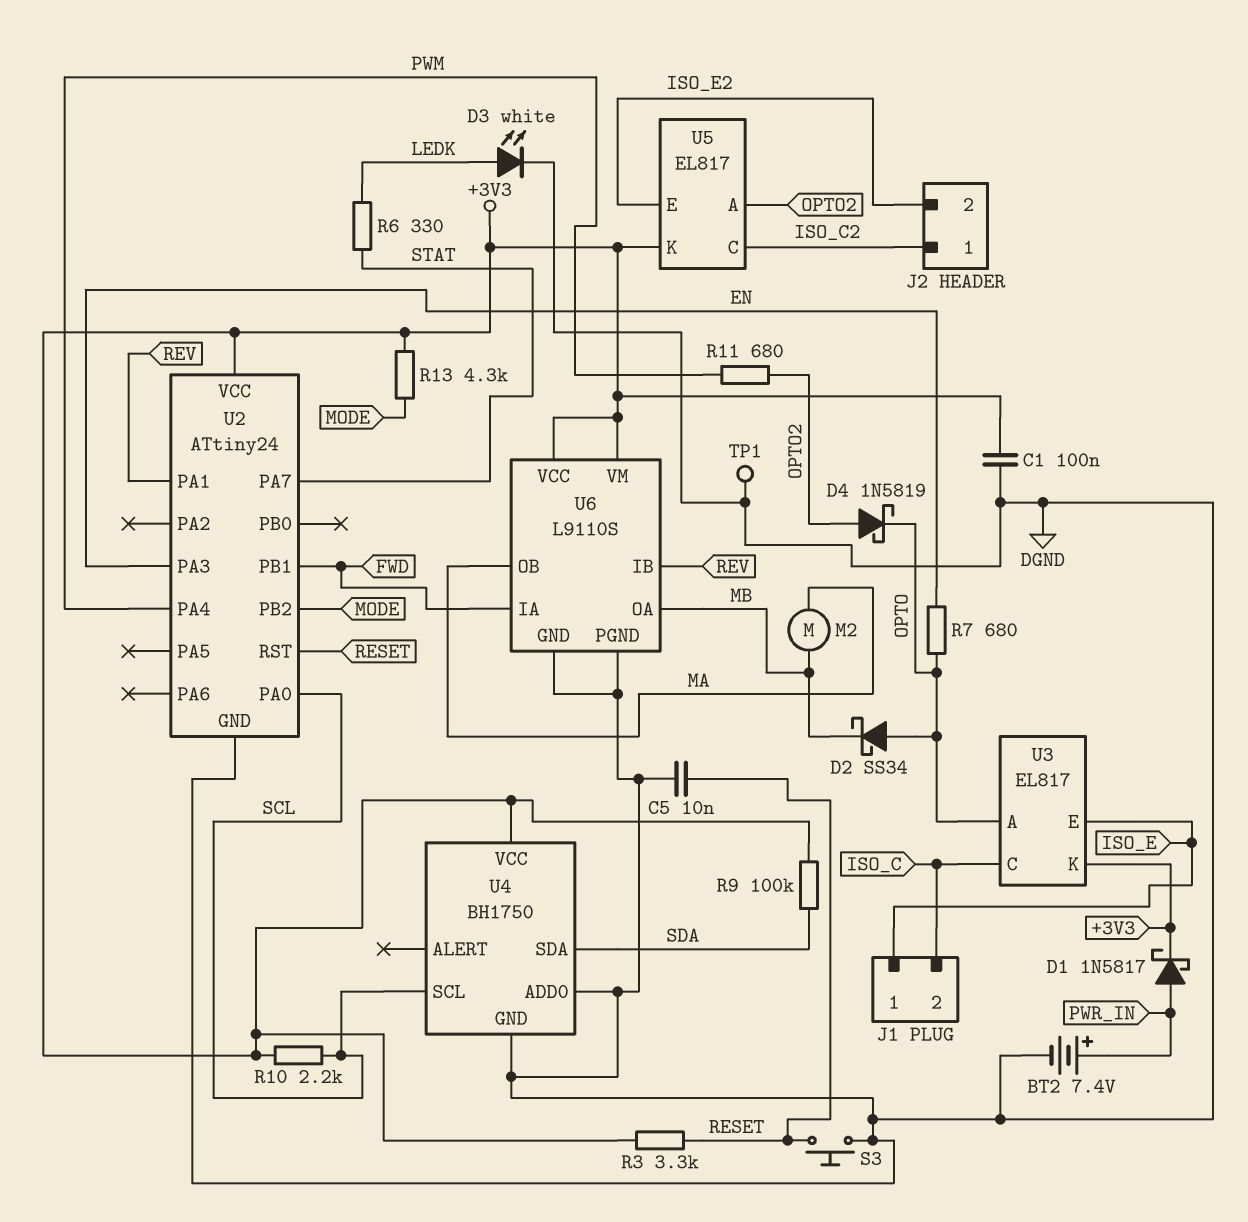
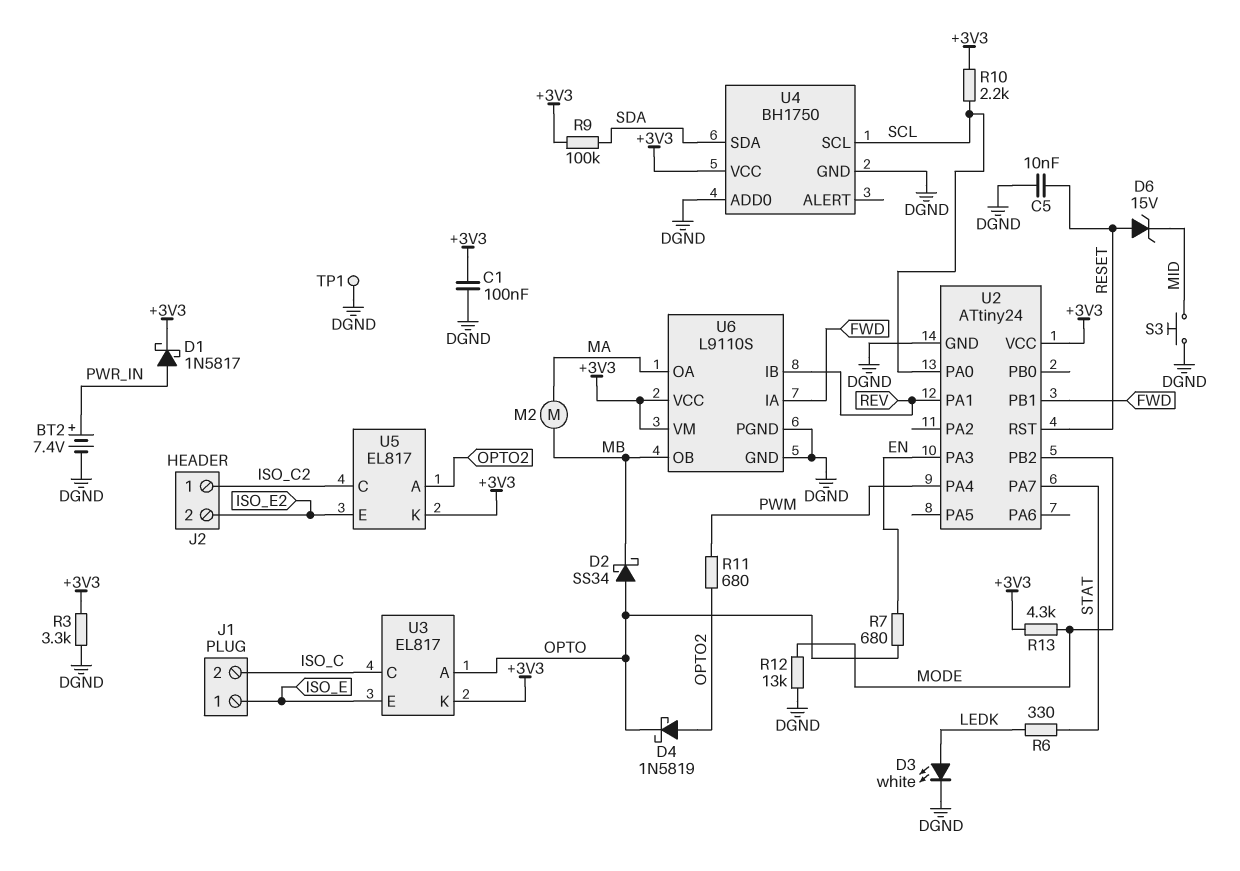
D6: none -> zener 15V (A RESET, K MID)
R3: 3.3k (+3V3, RESET) -> 3.3k (+3V3, DGND)
R12: none -> 13k (DGND, MODE)
S3: button (DGND, RESET) -> button (DGND, MID)
U6 pin OA: MB -> MA
U6 pin OB: MA -> MB

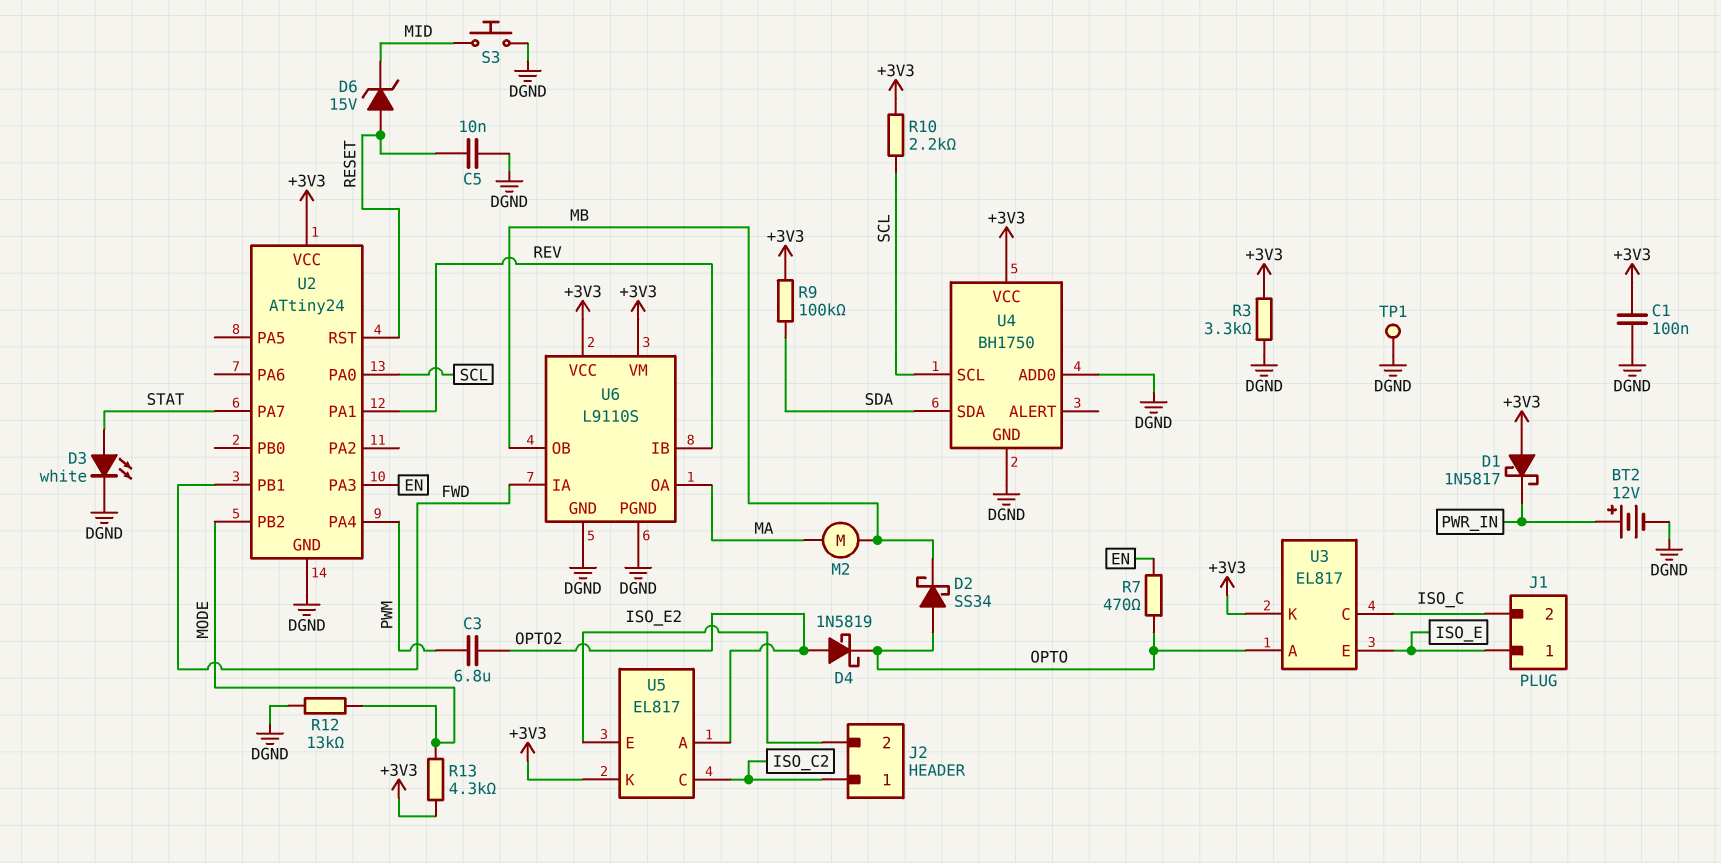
BT2: 7.4V (plus PWR_IN, minus DGND) -> 12V (plus PWR_IN, minus DGND)
C3: none -> 6.8uF (OPTO2, PWM)
D1: schottky 1N5817 (A PWR_IN, K +3V3) -> schottky 1N5817 (A +3V3, K PWR_IN)
D3: LED white (A LEDK, K DGND) -> LED white (A STAT, K DGND)
R6: 330 (LEDK, STAT) -> none
R7: 680 (EN, OPTO) -> 470 (EN, OPTO)
R11: 680 (OPTO2, PWM) -> none

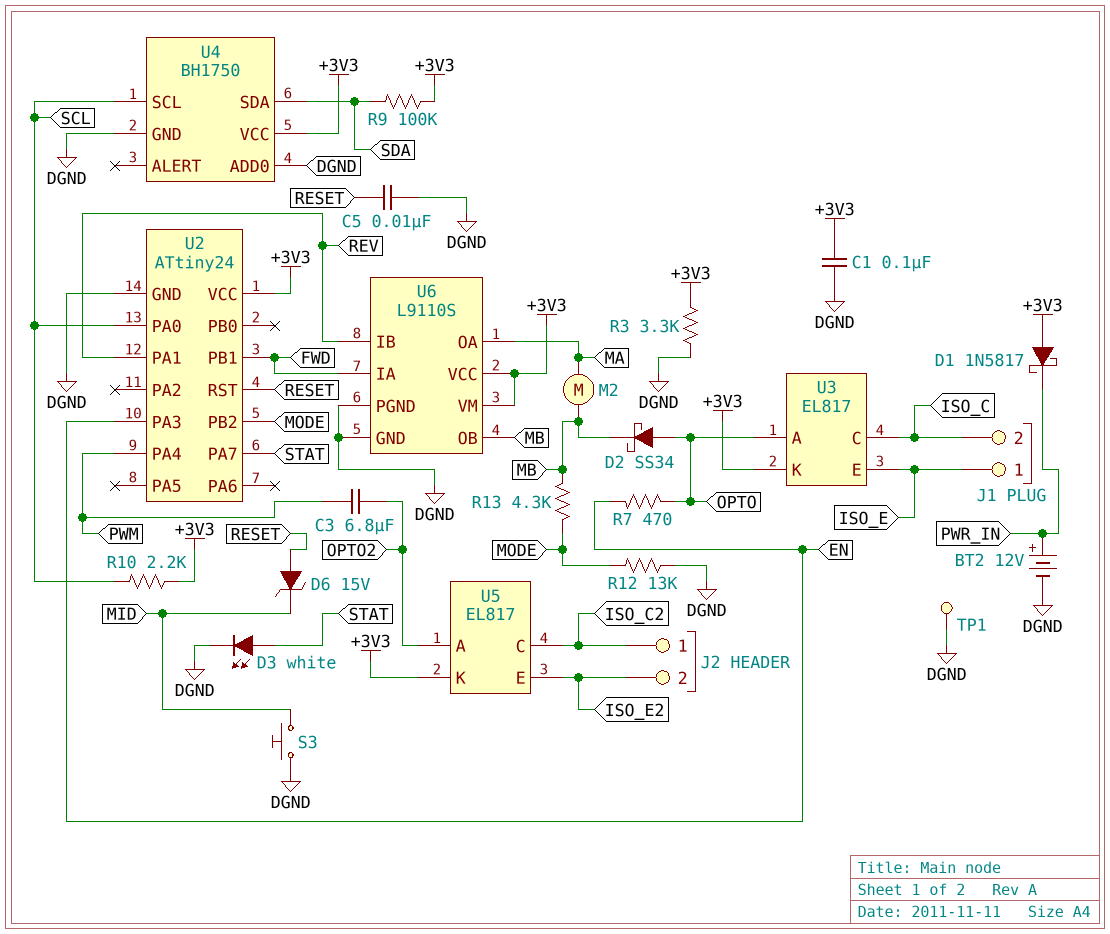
D4: schottky 1N5819 (A OPTO2, K OPTO) -> none
R13: 4.3k (+3V3, MODE) -> 4.3k (MB, MODE)

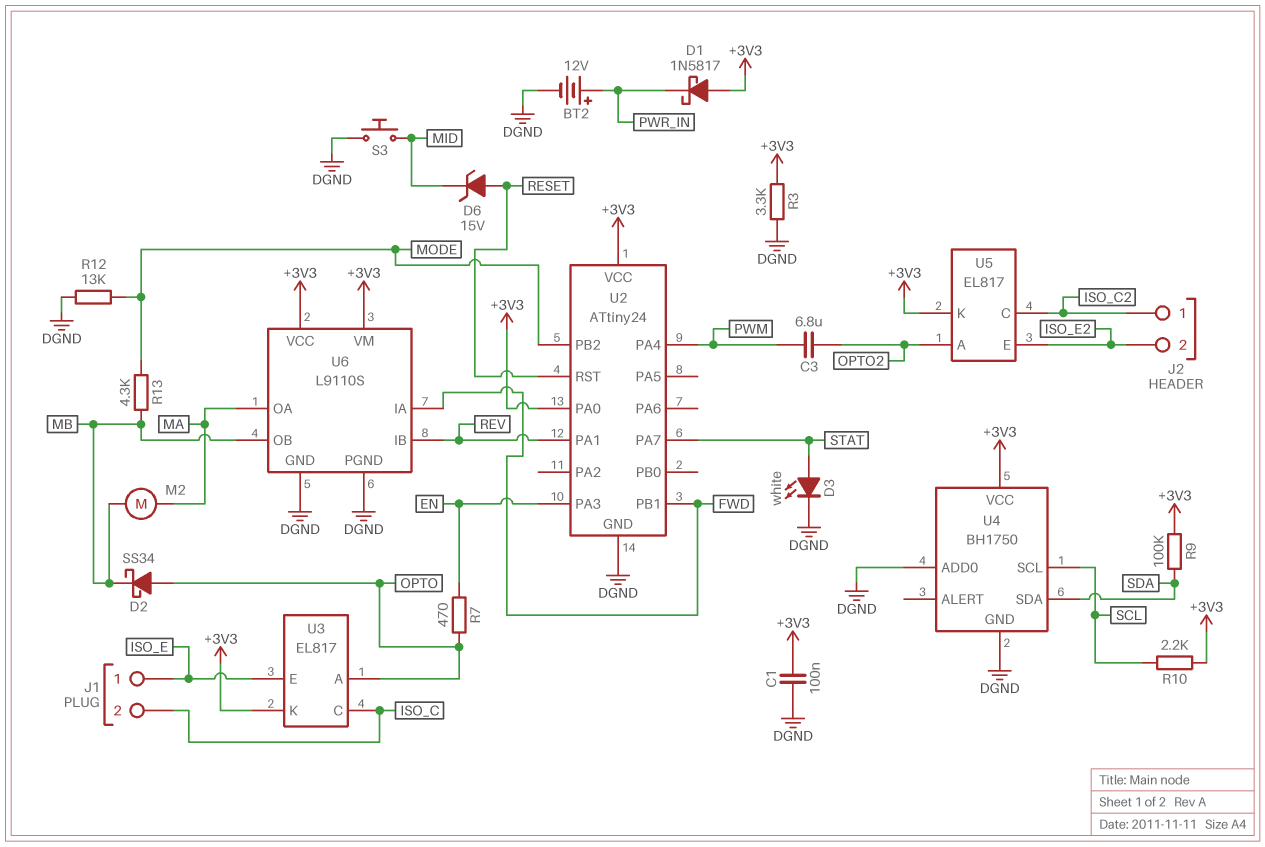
C5: 10nF (DGND, RESET) -> none
TP1: test point (DGND) -> none
U2 pin PA0: SCL -> +3V3

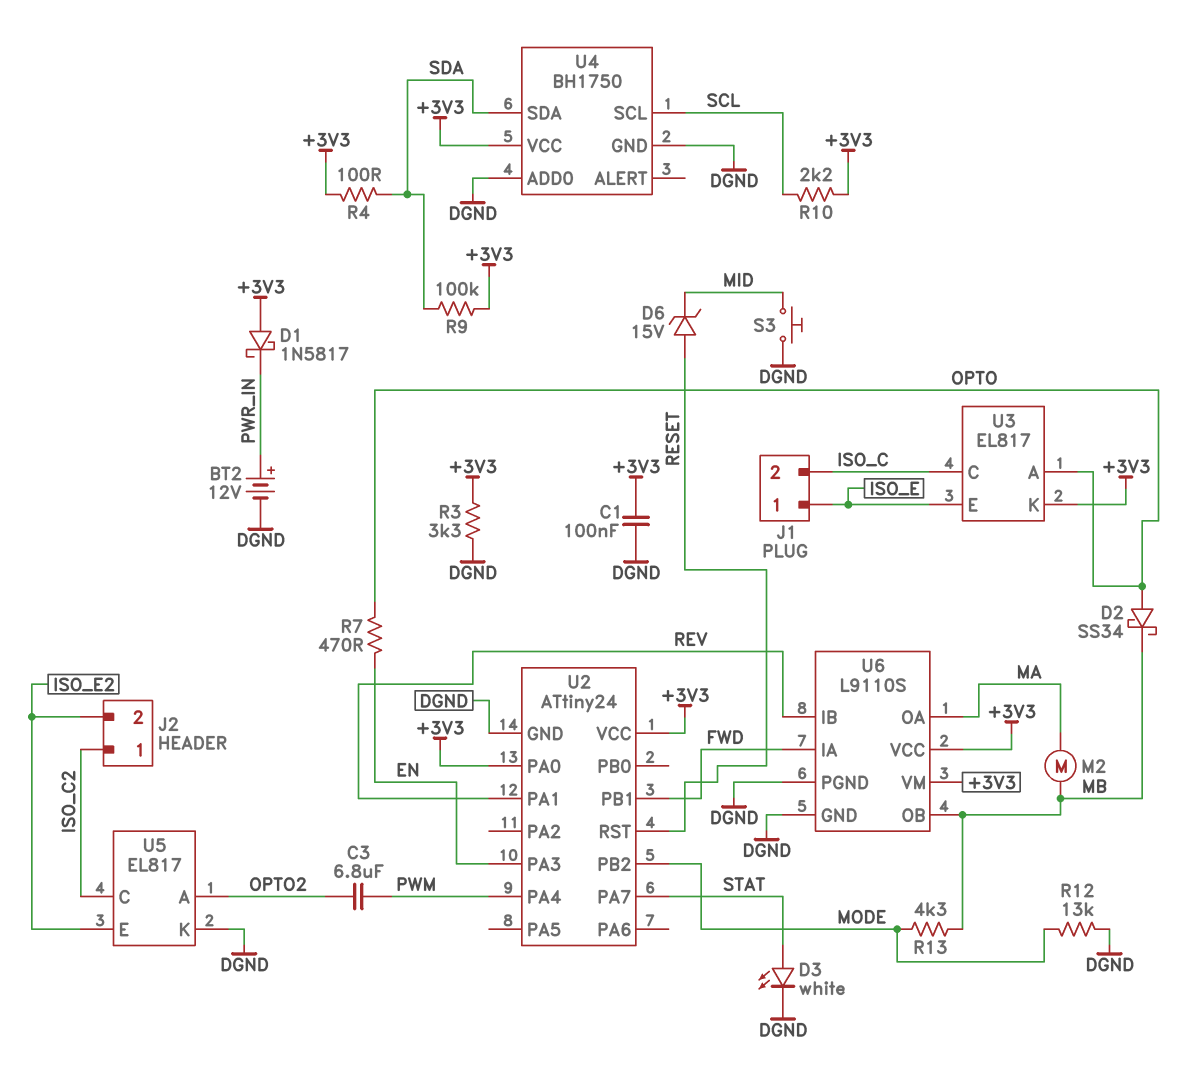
R4: none -> 100 (+3V3, SDA)
U5 pin K: +3V3 -> DGND

